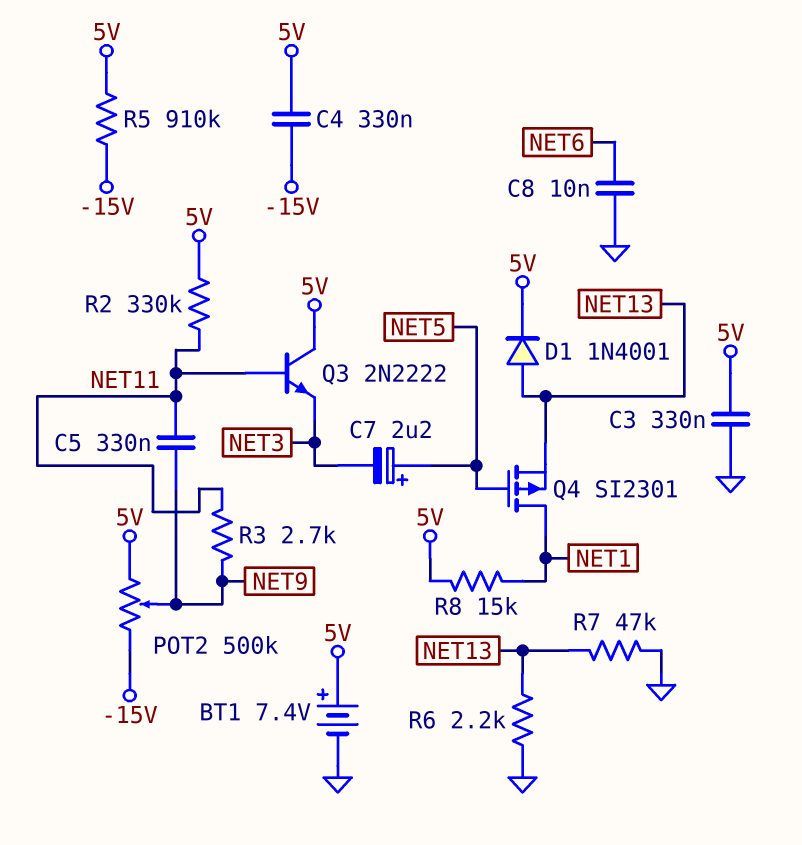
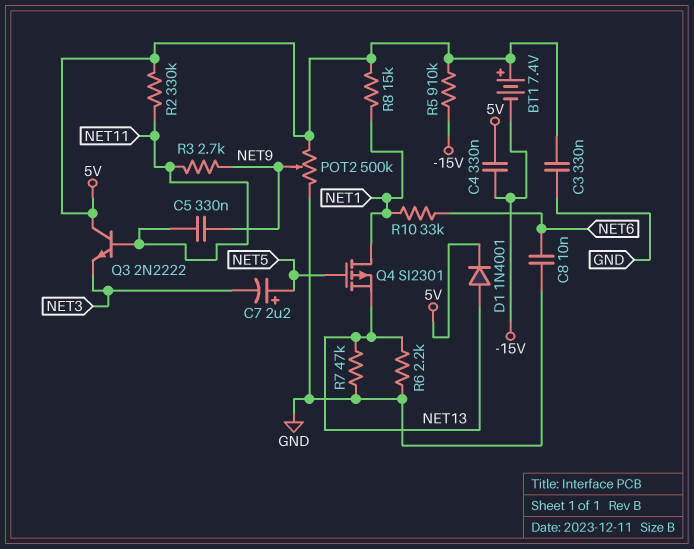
BT1: 7.4V (plus 5V, minus GND) -> 7.4V (plus 5V, minus -15V)
POT2: 500k (-15V, 5V, wiper NET9) -> 500k (5V, GND, wiper NET9)
R10: none -> 33k (NET1, NET6)

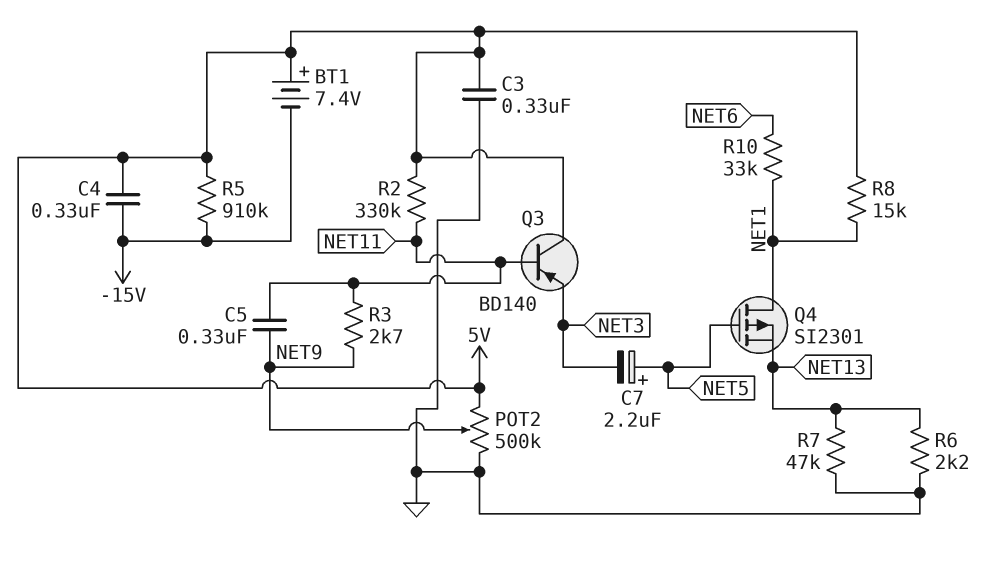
C8: 10nF (GND, NET6) -> none
D1: diode 1N4001 (A NET13, K 5V) -> none
Q3: NPN 2N2222 (B NET11, C 5V, E NET3) -> PNP BD140 (B NET11, C 5V, E NET3)

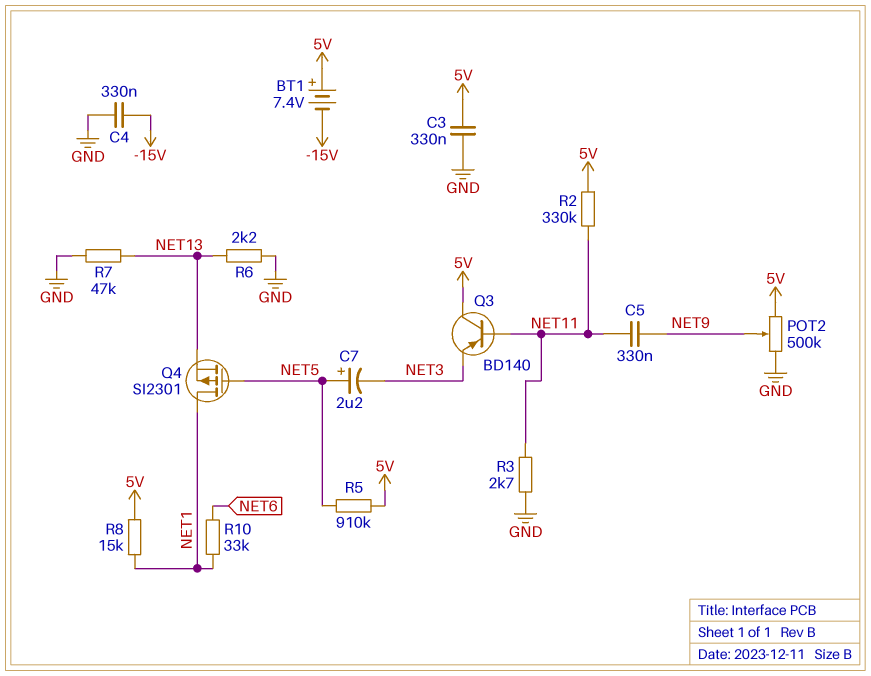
C4: 330nF (-15V, 5V) -> 330nF (-15V, GND)
R3: 2.7k (NET9, NET11) -> 2.7k (GND, NET11)
R5: 910k (-15V, 5V) -> 910k (5V, NET5)

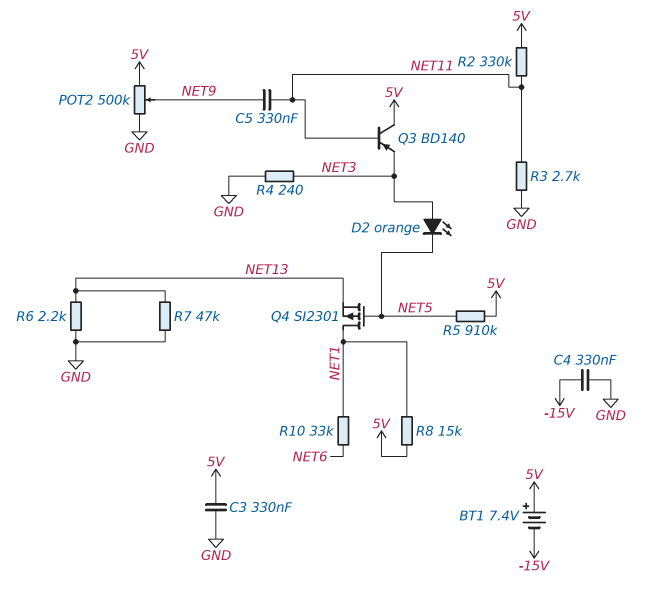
C7: 2.2uF (plus NET5, minus NET3) -> none
D2: none -> LED orange (A NET3, K NET5)
R4: none -> 240 (GND, NET3)

